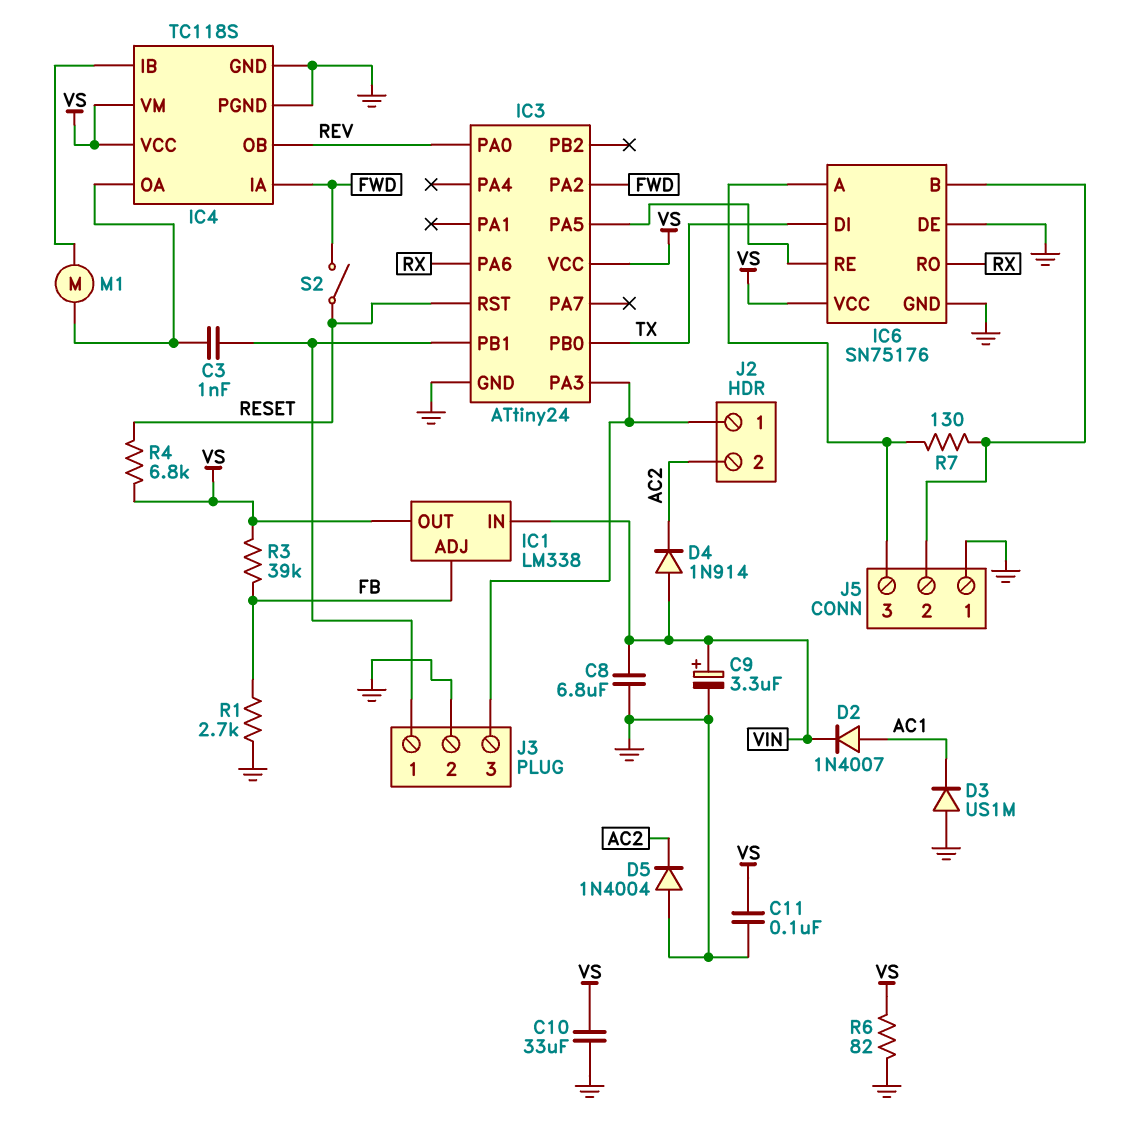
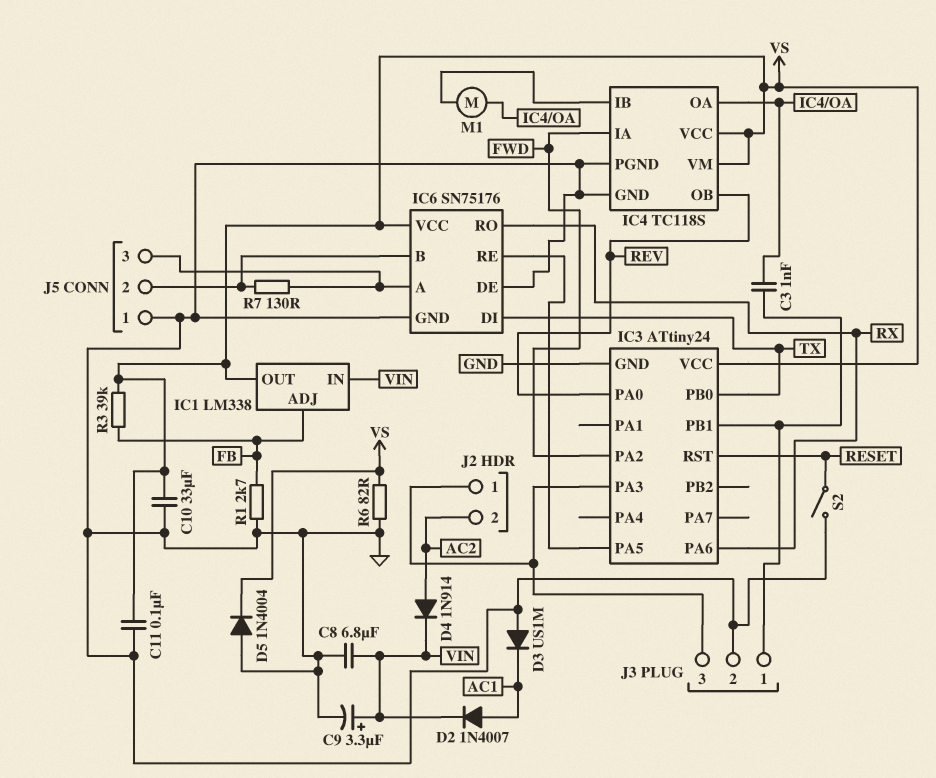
D4: diode 1N914 (A VIN, K AC2) -> diode 1N914 (A AC2, K VIN)
D5: diode 1N4004 (A GND, K AC2) -> diode 1N4004 (A GND, K VS)
R4: 6.8k (RESET, VS) -> none
S2: switch (FWD, RESET) -> switch (GND, RESET)

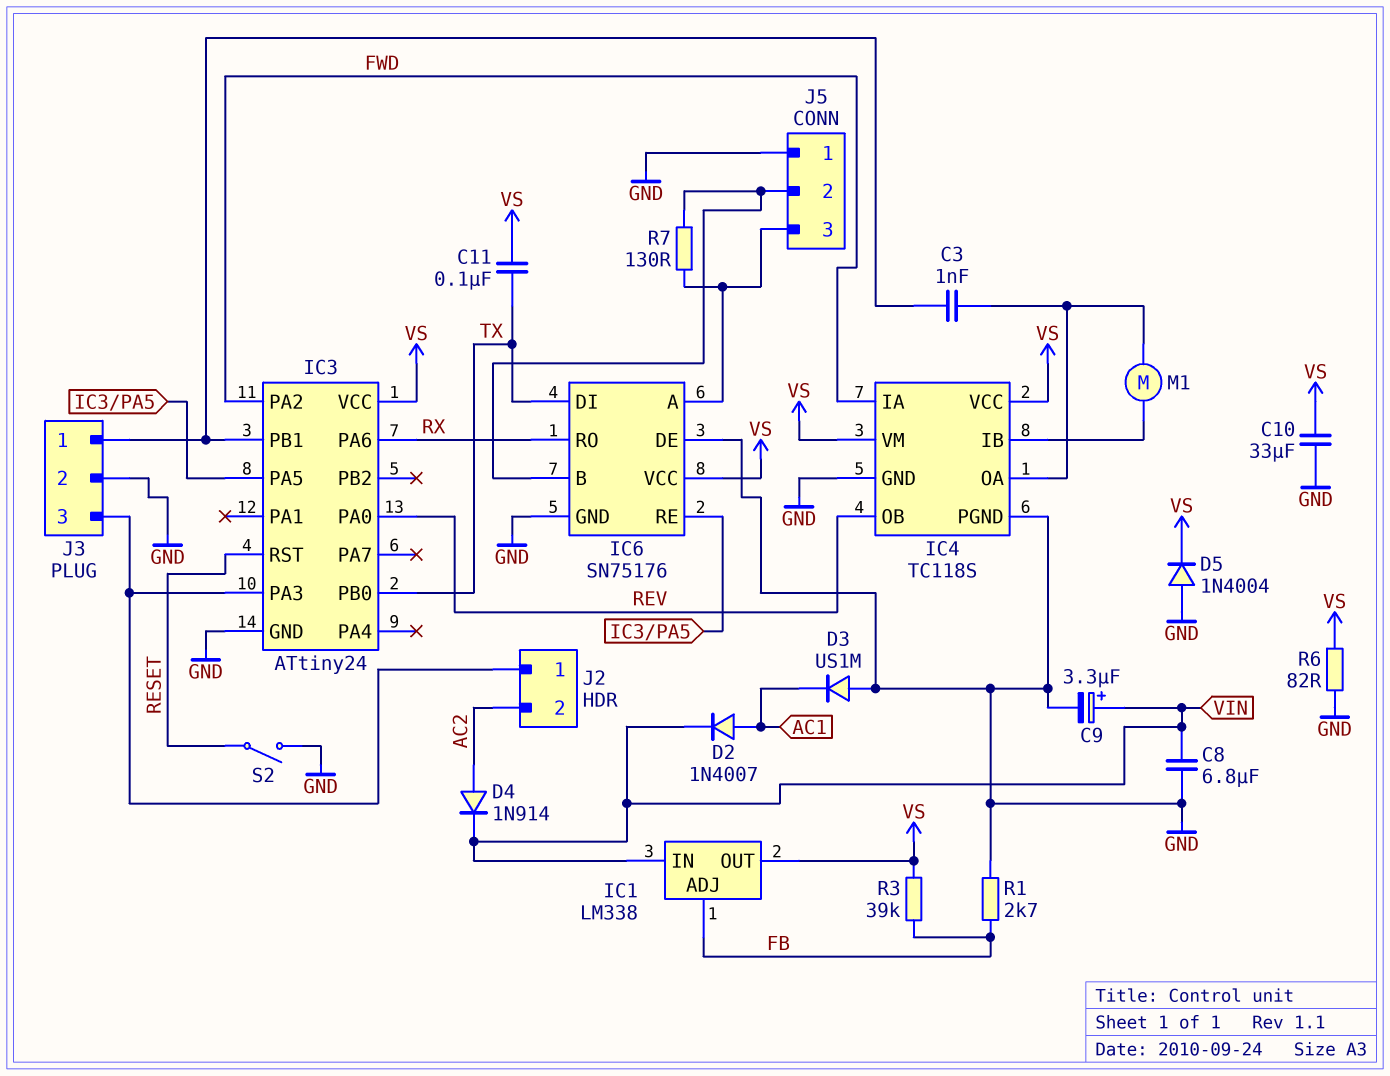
C11: 100nF (GND, VS) -> 100nF (TX, VS)

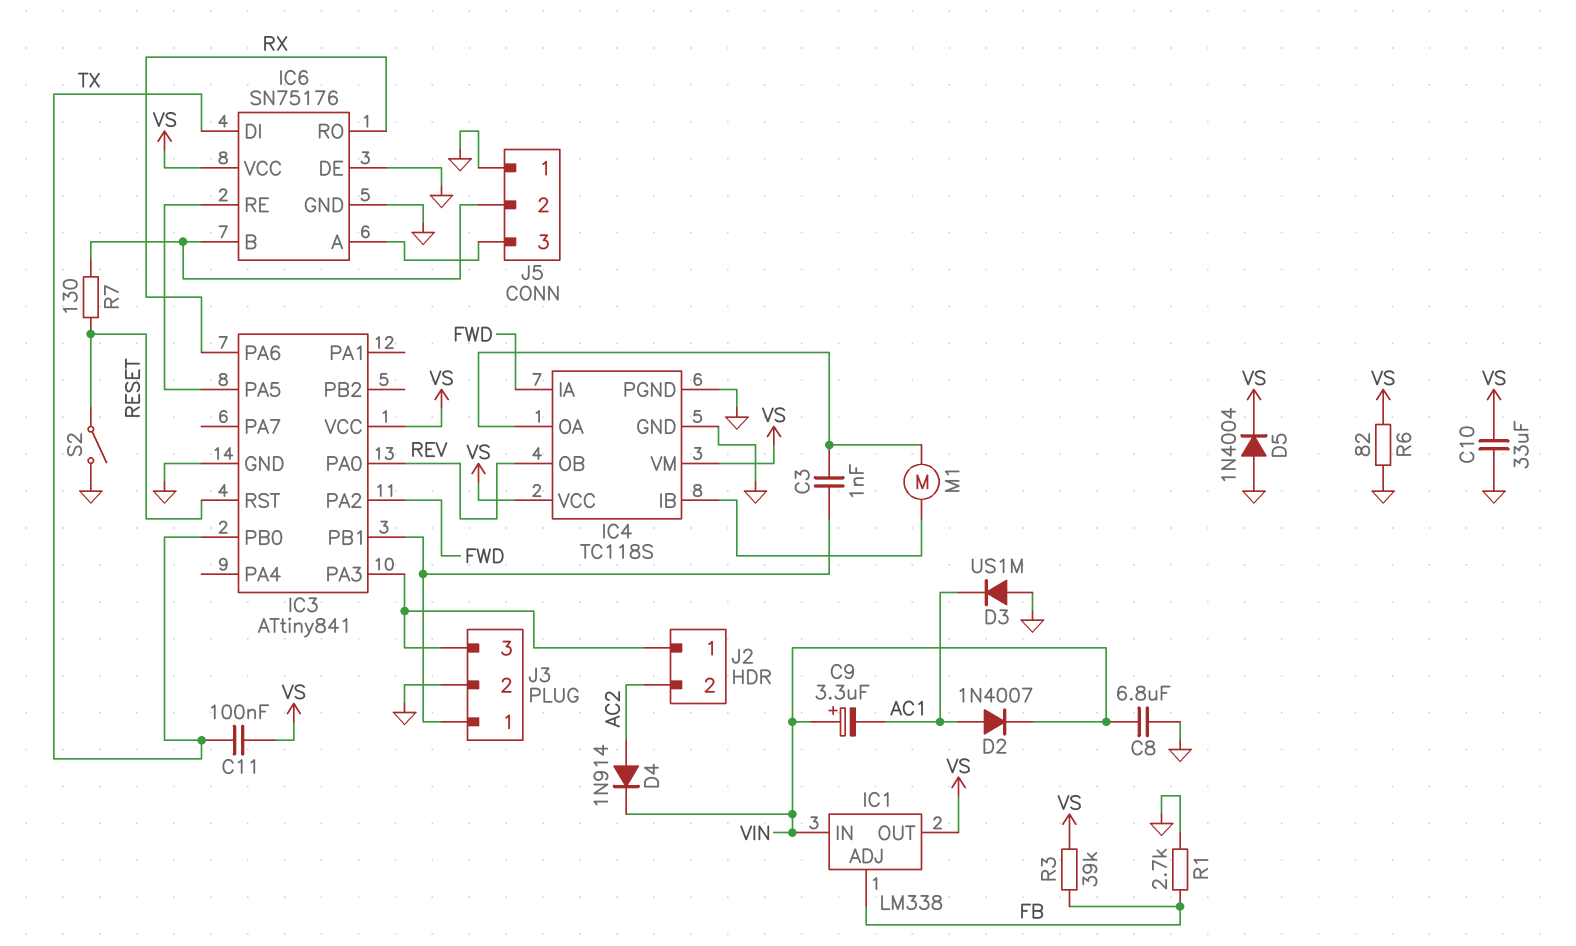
C9: 3.3uF (plus VIN, minus GND) -> 3.3uF (plus VIN, minus AC1)
IC3: ATtiny24 -> ATtiny841
R7: 130 (IC6/A, IC6/B) -> 130 (IC6/B, RESET)

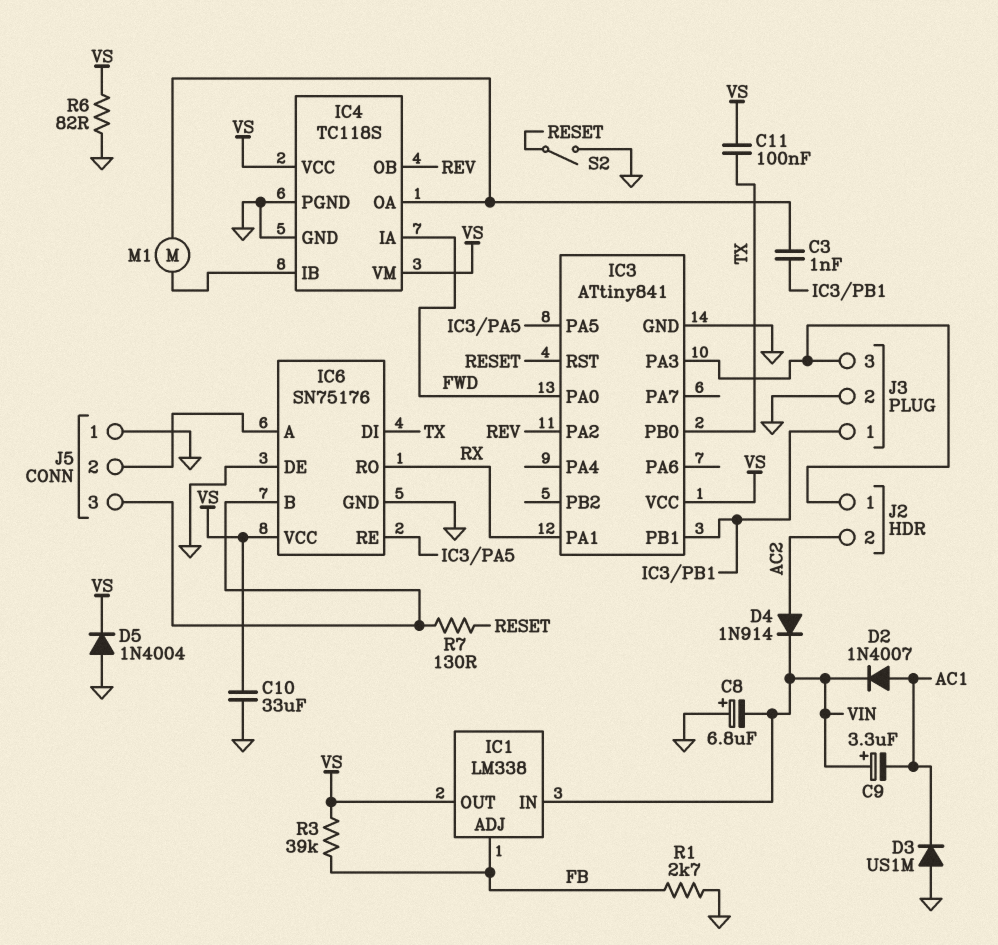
C8: 6.8uF (GND, VIN) -> 6.8uF (plus GND, minus VIN)
IC3 pin PA0: REV -> FWD
IC3 pin PA1: none -> RX
IC3 pin PA2: FWD -> REV
IC3 pin PA6: RX -> none
J5 pin 2: IC6/B -> IC6/A
J5 pin 3: IC6/A -> IC6/B

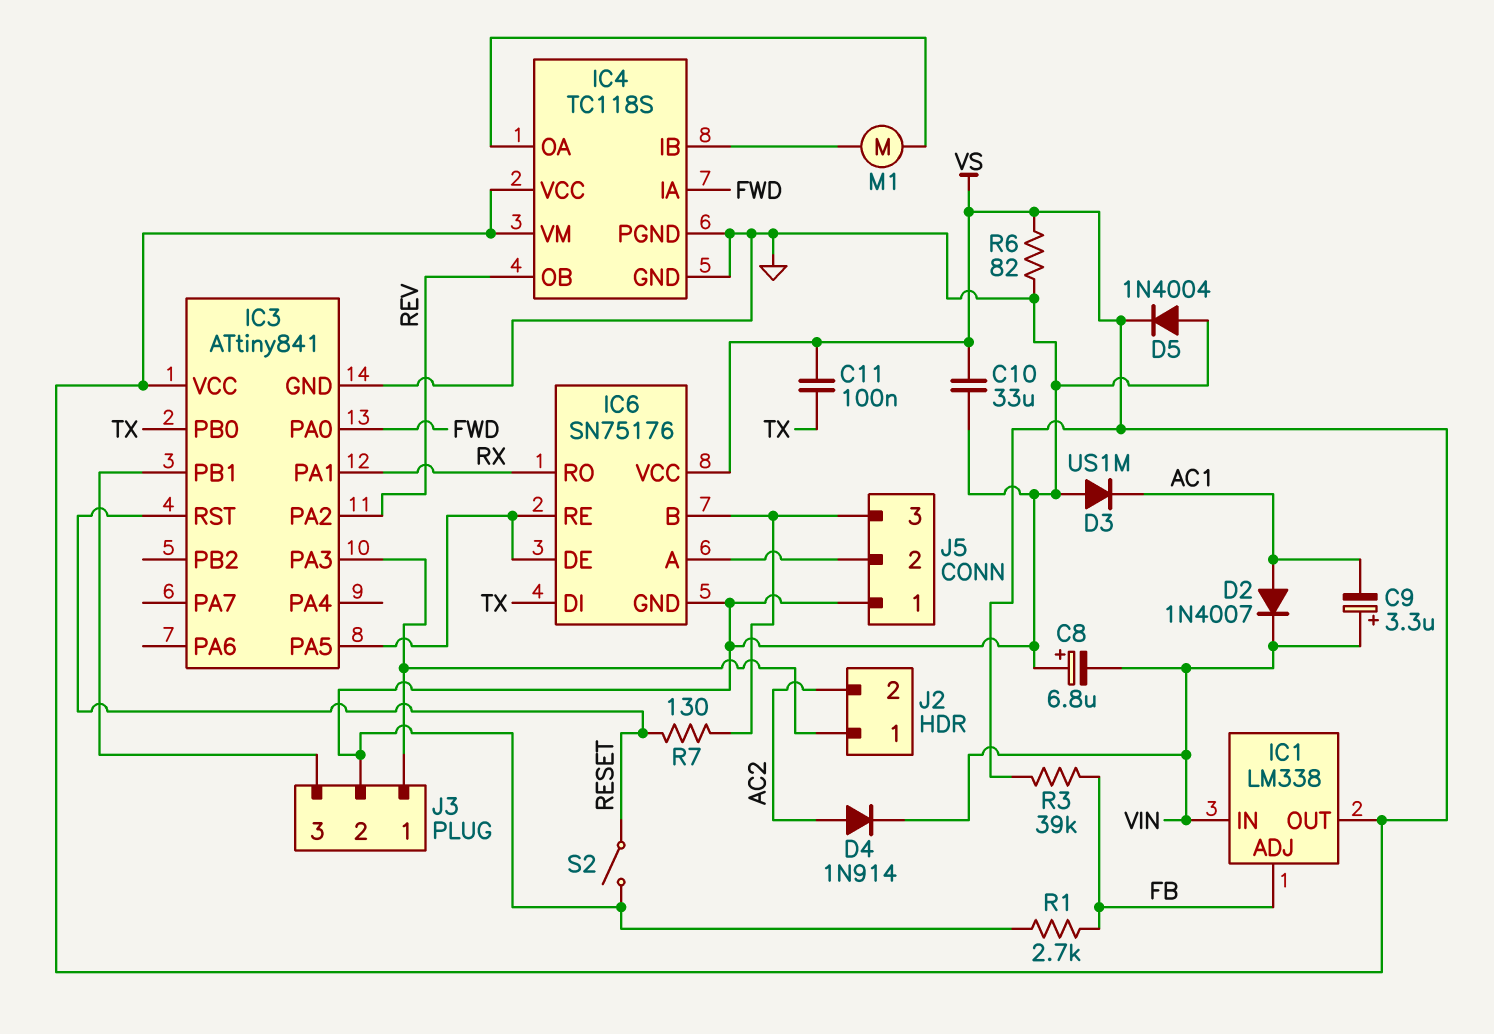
C3: 1nF (IC3/PB1, IC4/OA) -> none
IC6 pin DE: GND -> IC3/PA5
J3 pin 1: IC3/PB1 -> IC3/PA3
J3 pin 3: IC3/PA3 -> IC3/PB1

